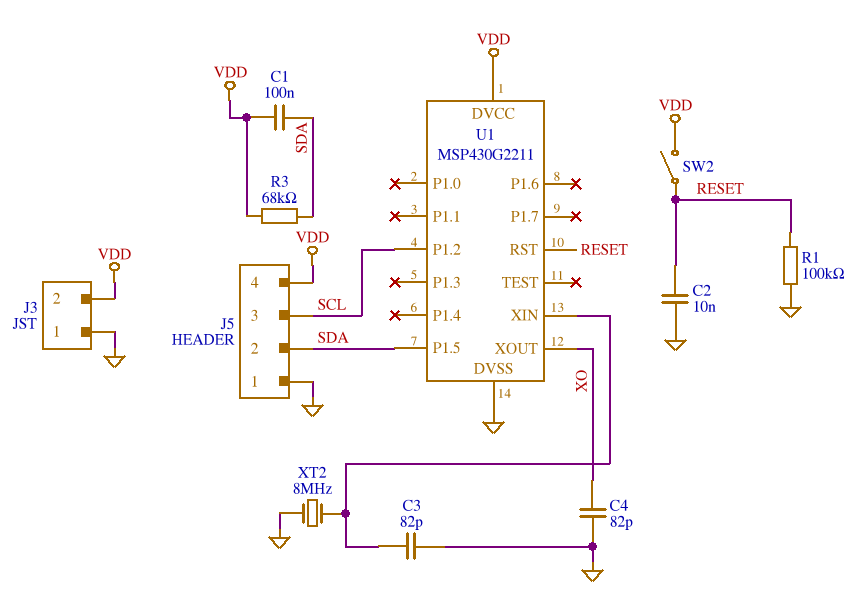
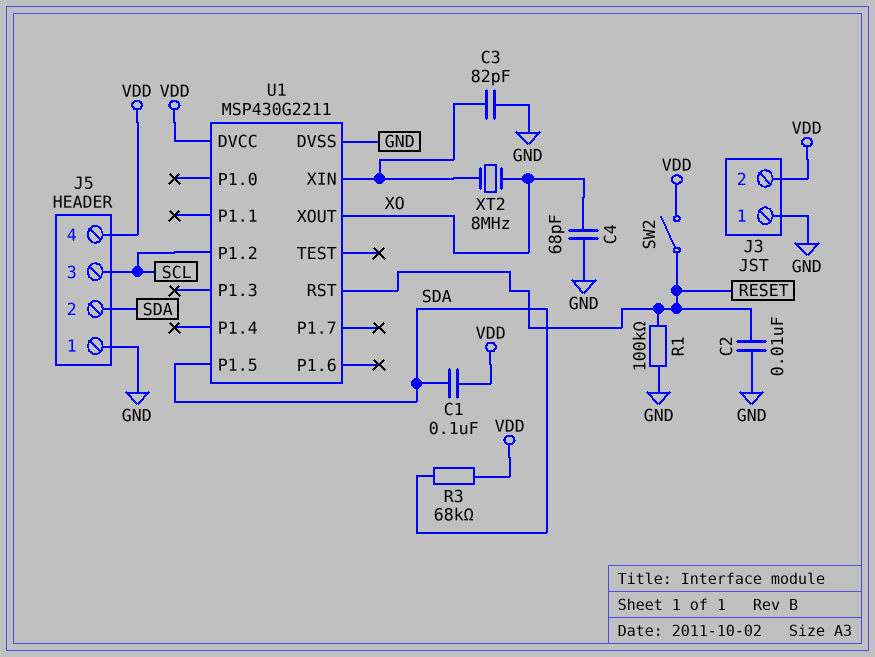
C4: 82pF (GND, XO) -> 68pF (GND, XO)
XT2: 8MHz (GND, U1/XIN) -> 8MHz (U1/XIN, XO)

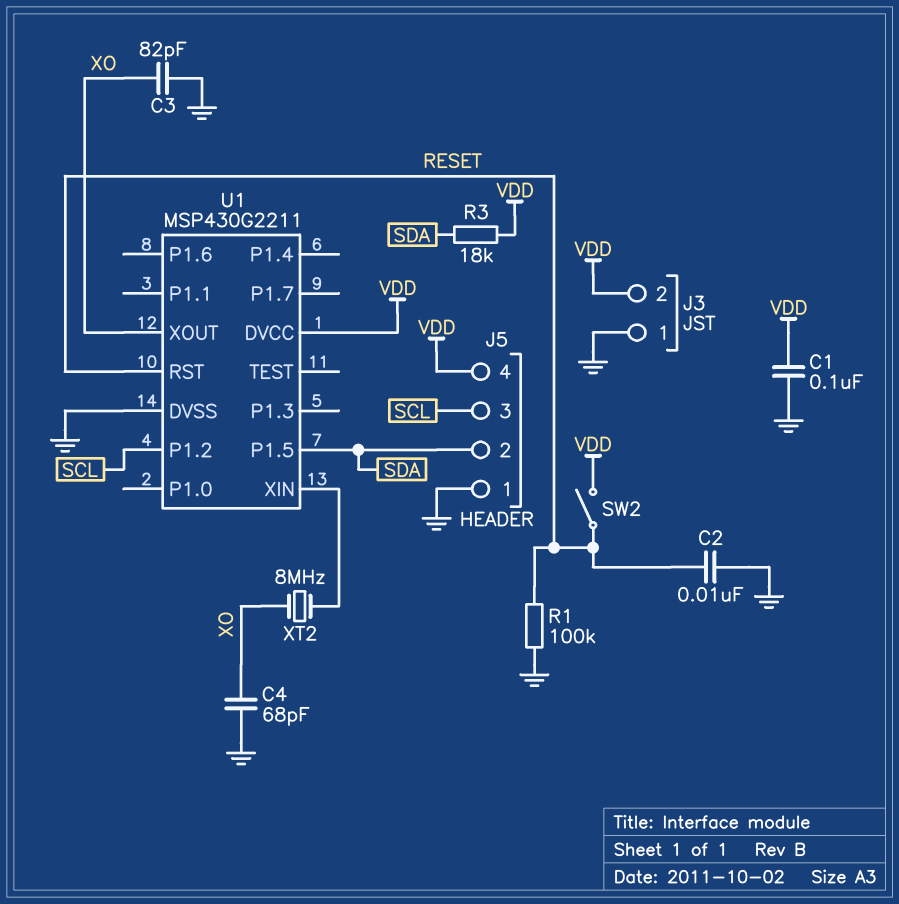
C1: 100nF (SDA, VDD) -> 100nF (GND, VDD)
C3: 82pF (GND, U1/XIN) -> 82pF (GND, XO)
R3: 68k (SDA, VDD) -> 18k (SDA, VDD)

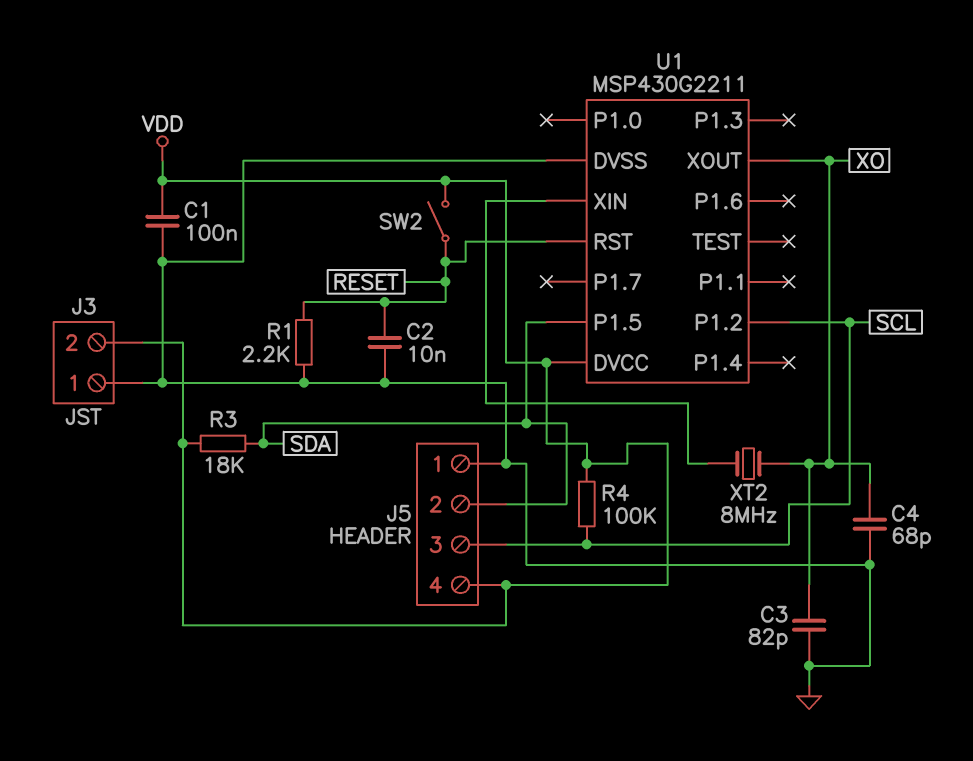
R1: 100k (GND, RESET) -> 2.2k (GND, RESET)
R4: none -> 100k (SCL, VDD)

